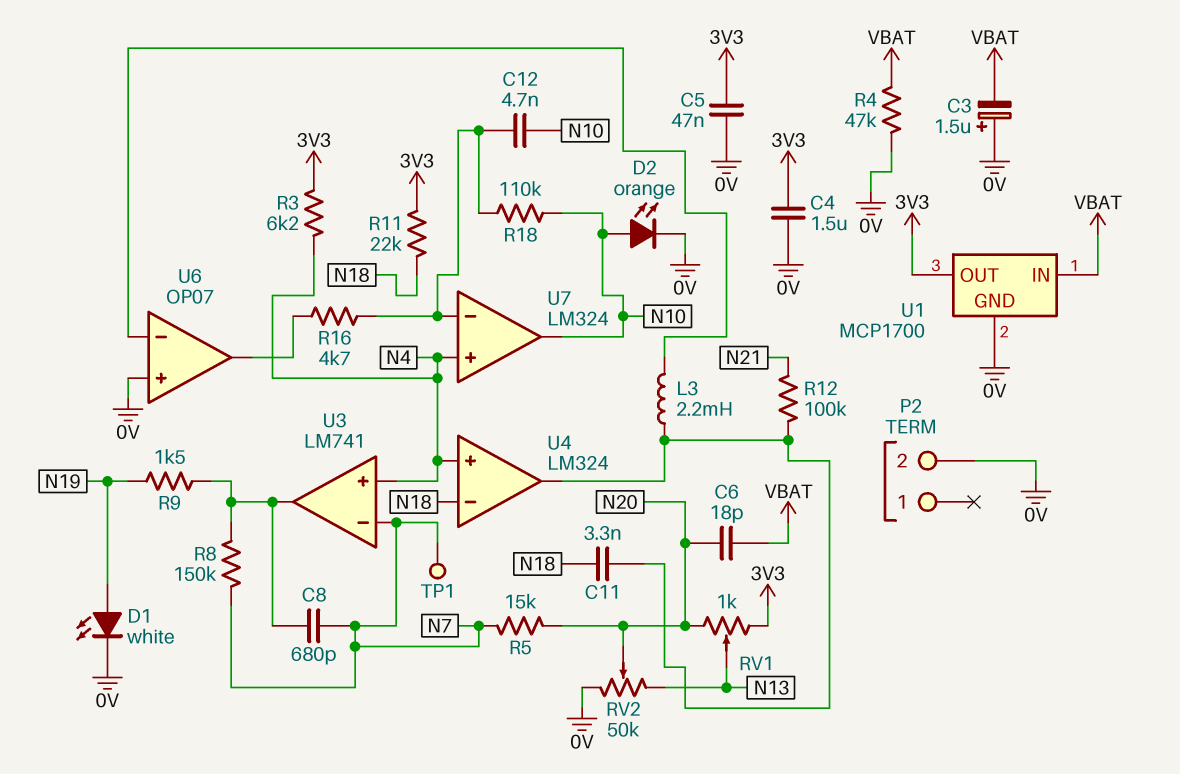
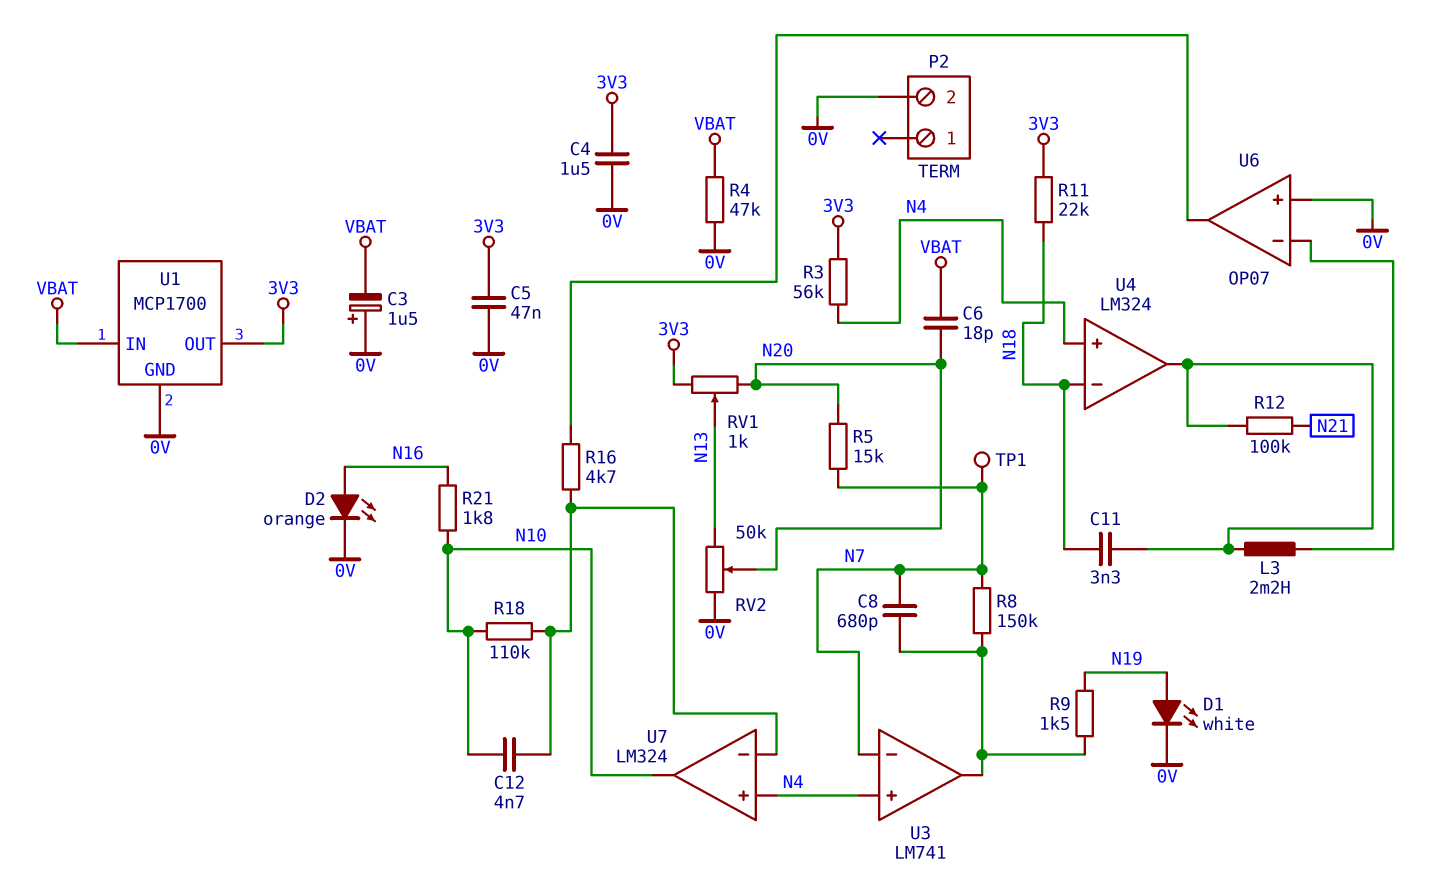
D2: LED orange (A N10, K 0V) -> LED orange (A N16, K 0V)
R3: 6.2k (3V3, N4) -> 56k (3V3, N4)
R21: none -> 1.8k (N10, N16)

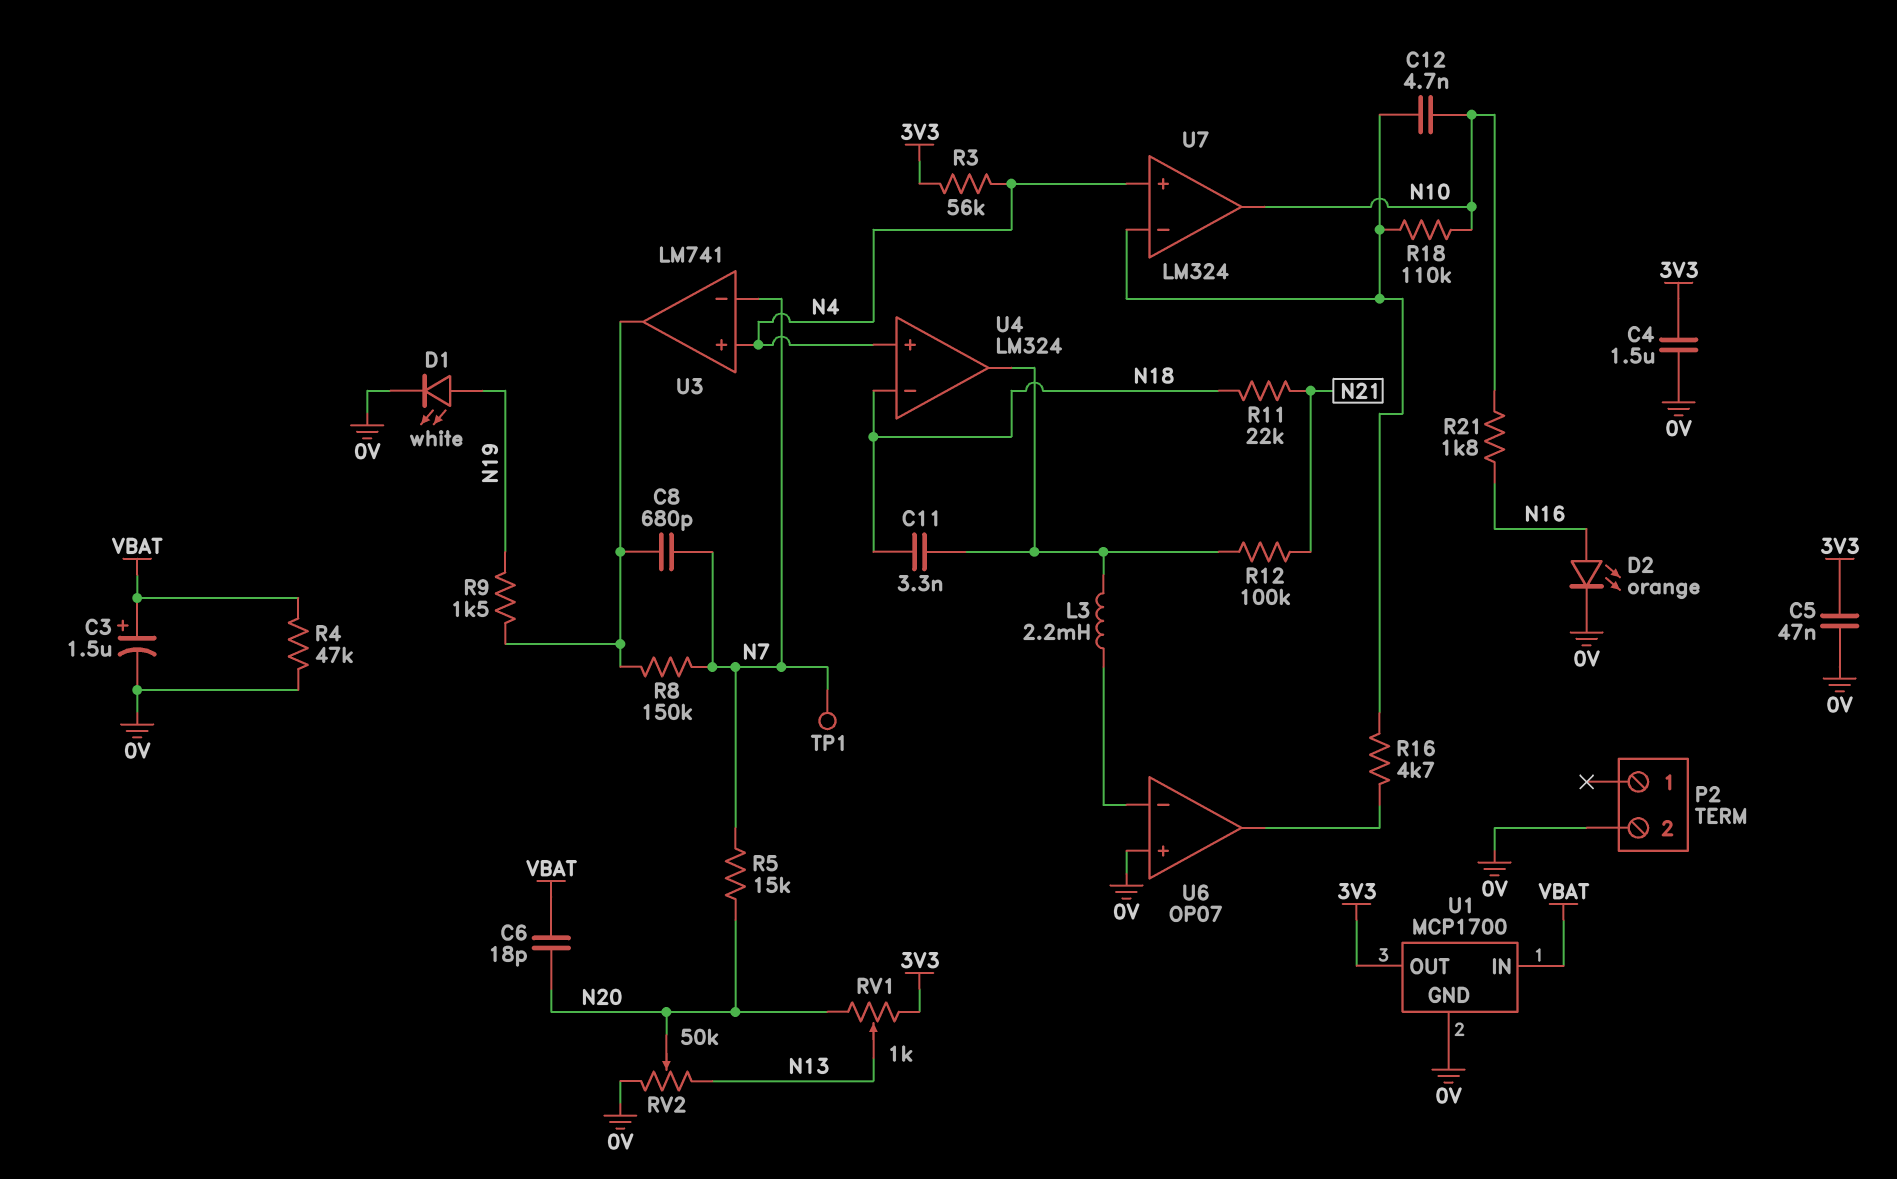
C3: 1.5uF (plus 0V, minus VBAT) -> 1.5uF (plus VBAT, minus 0V)
R11: 22k (3V3, N18) -> 22k (N18, N21)

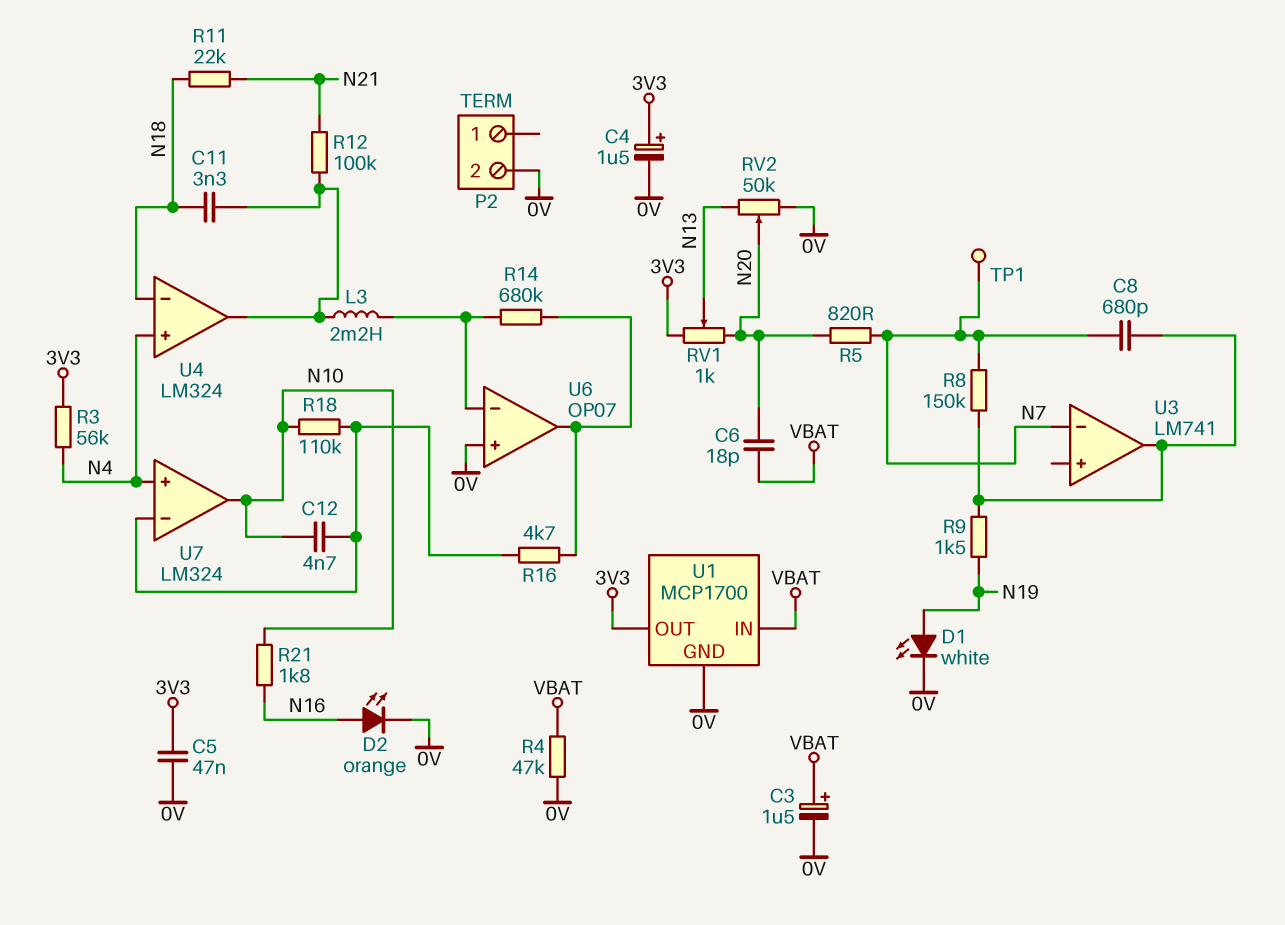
C4: 1.5uF (0V, 3V3) -> 1.5uF (plus 3V3, minus 0V)
R5: 15k (N7, N20) -> 820 (N7, N20)
R14: none -> 680k (U6/in-, U6/out)
U3 pin in+: N4 -> none

